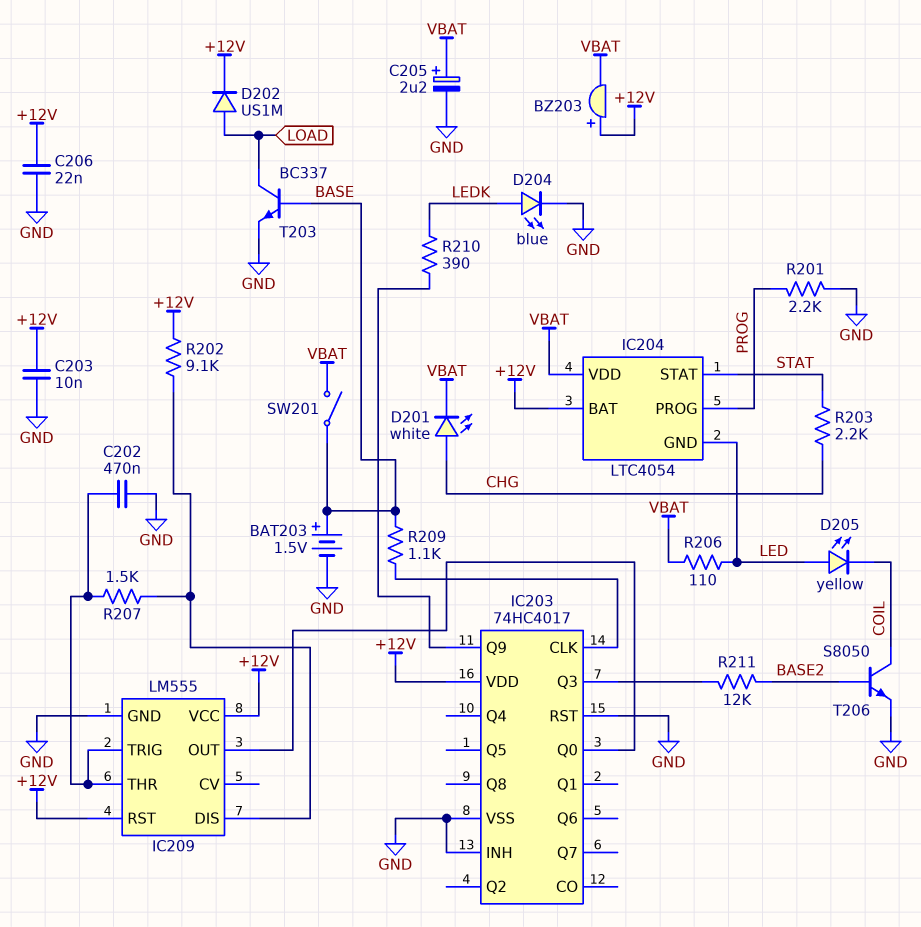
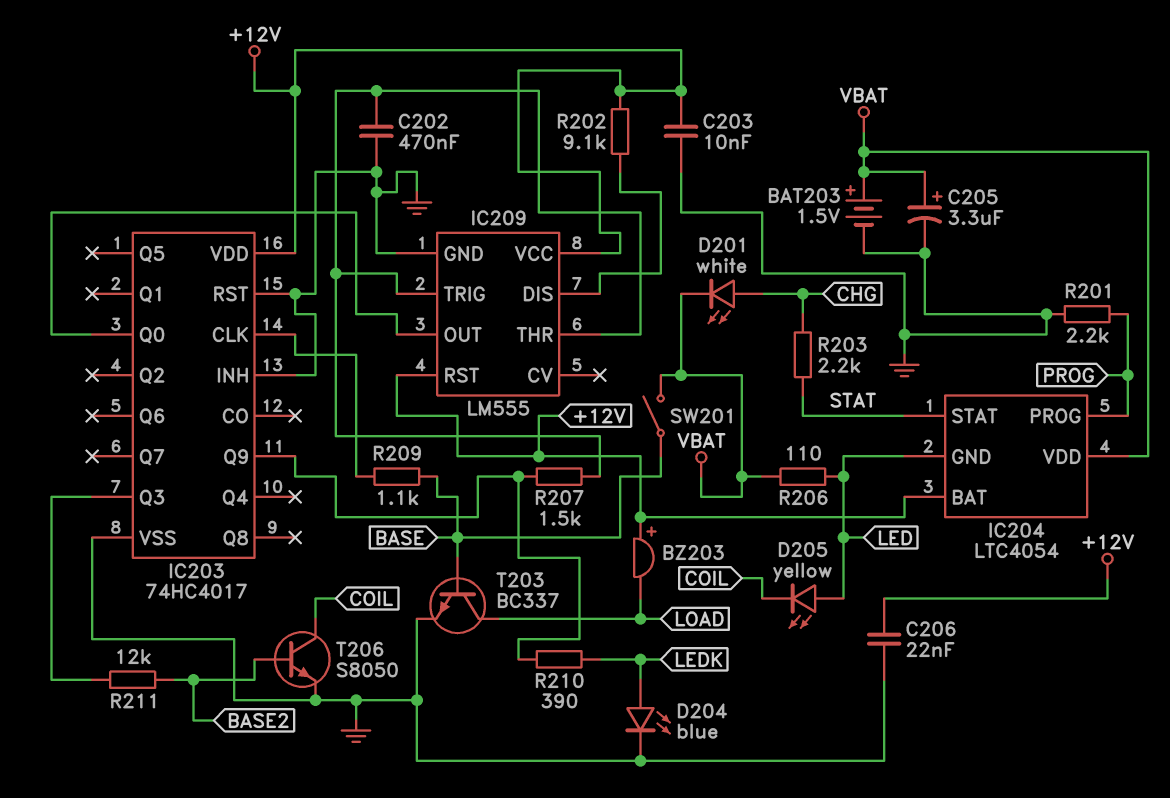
BAT203: 1.5V (plus BASE, minus GND) -> 1.5V (plus VBAT, minus GND)
BZ203: buzzer (plus +12V, minus VBAT) -> buzzer (plus +12V, minus LOAD)
C205: 2.2uF (plus VBAT, minus GND) -> 3.3uF (plus VBAT, minus GND)
D202: diode US1M (A LOAD, K +12V) -> none
R207: 1.5k (IC209/DIS, IC209/THR) -> 1.5k (IC203/Q9, IC209/THR)

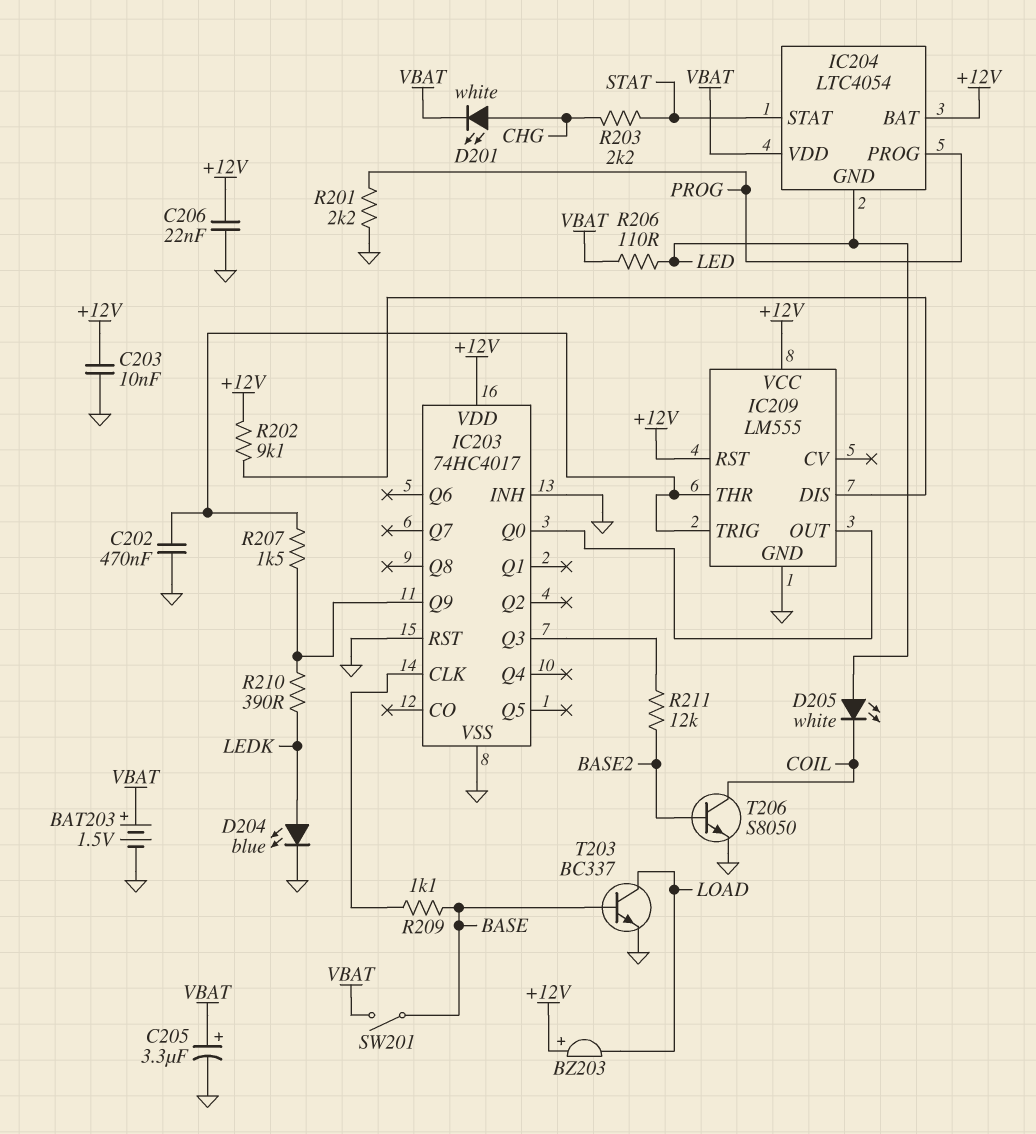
D205: LED yellow (A LED, K COIL) -> LED white (A LED, K COIL)

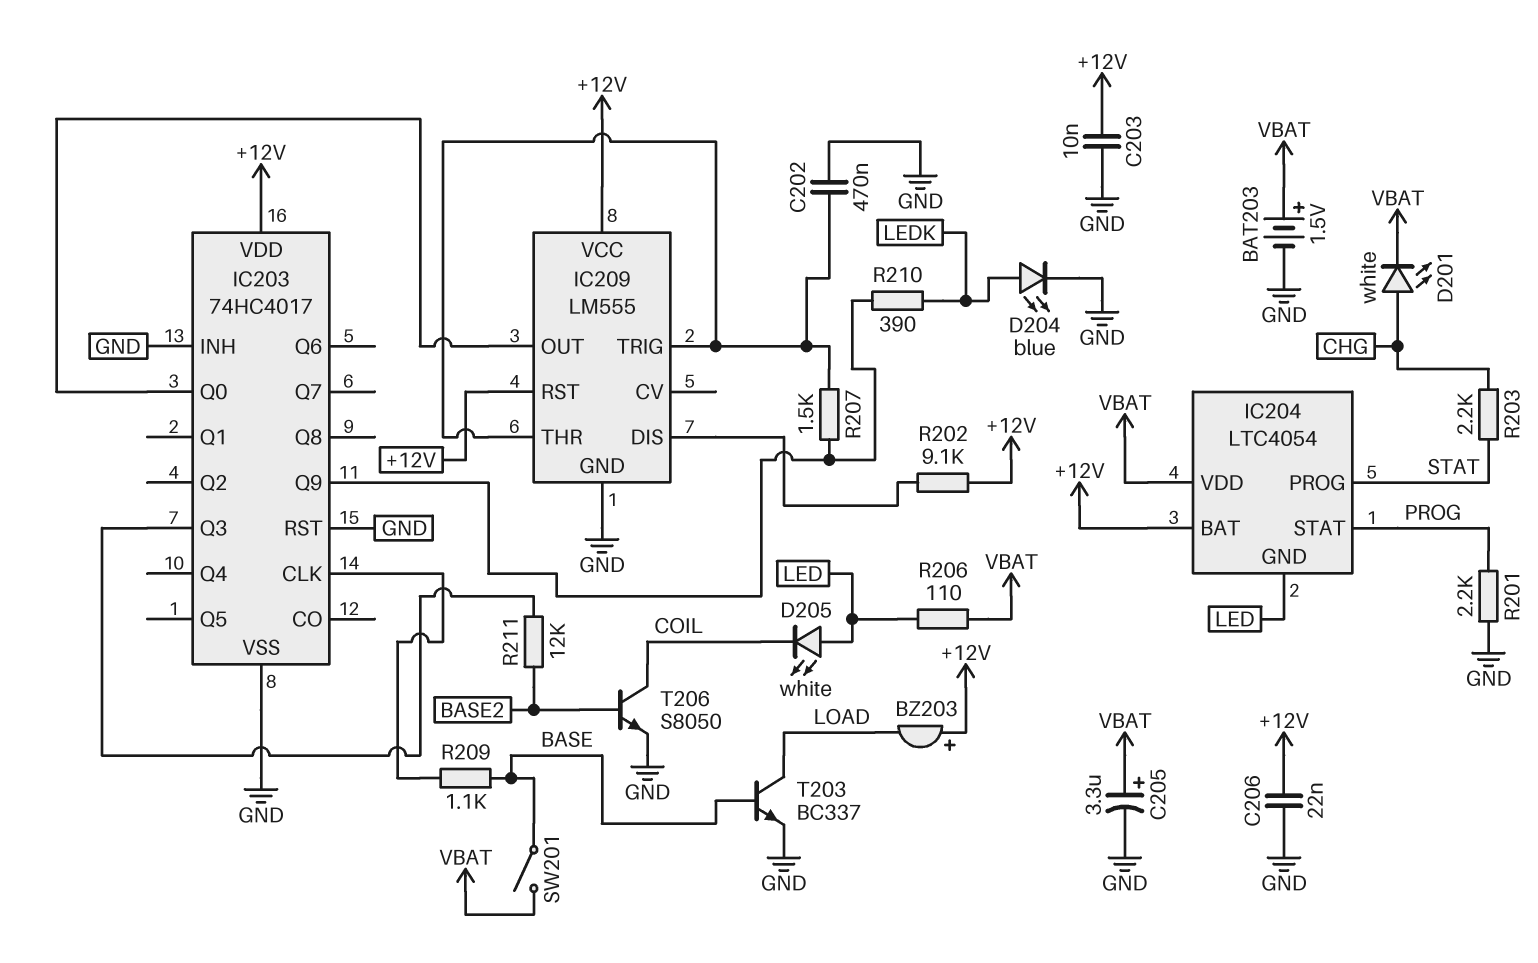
IC204 pin PROG: PROG -> STAT
IC204 pin STAT: STAT -> PROG

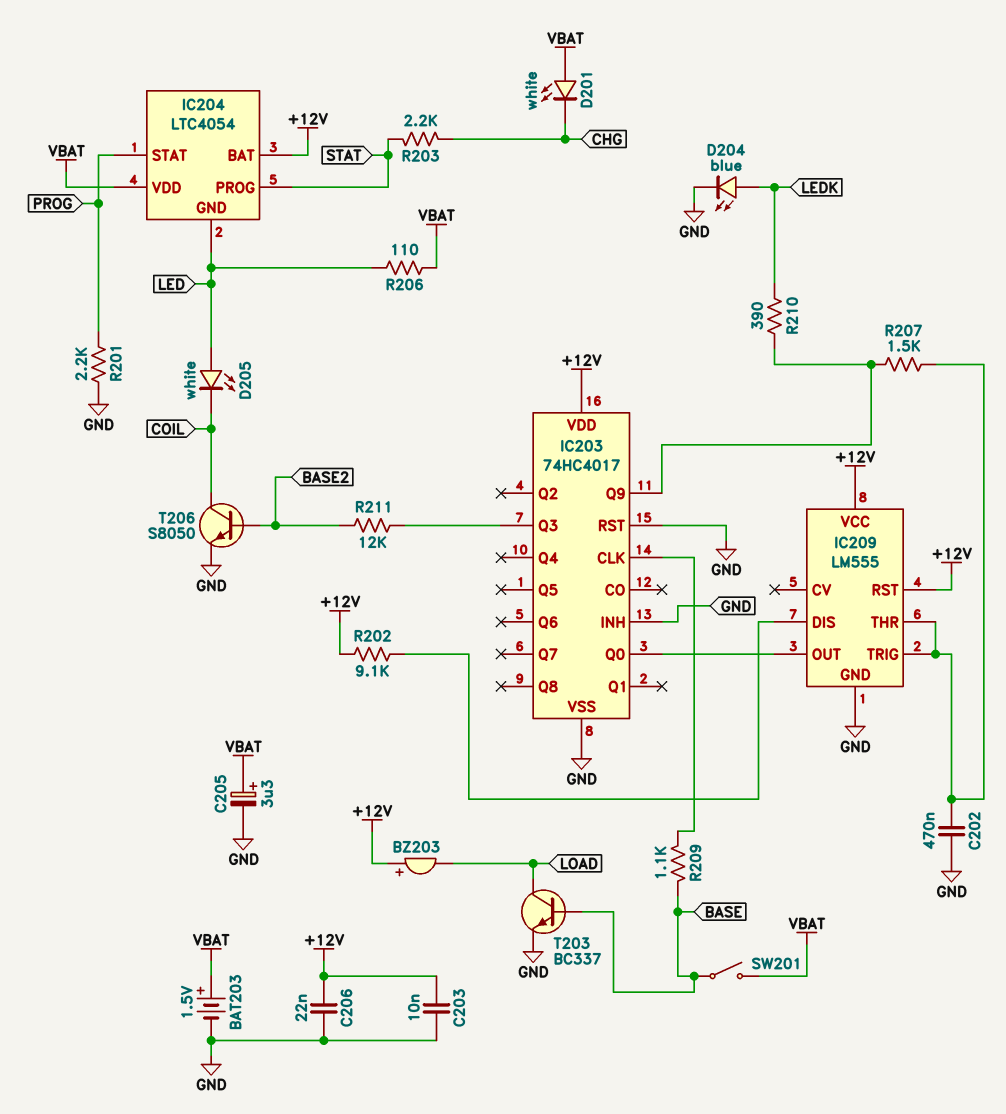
D201: LED white (A CHG, K VBAT) -> LED white (A VBAT, K CHG)

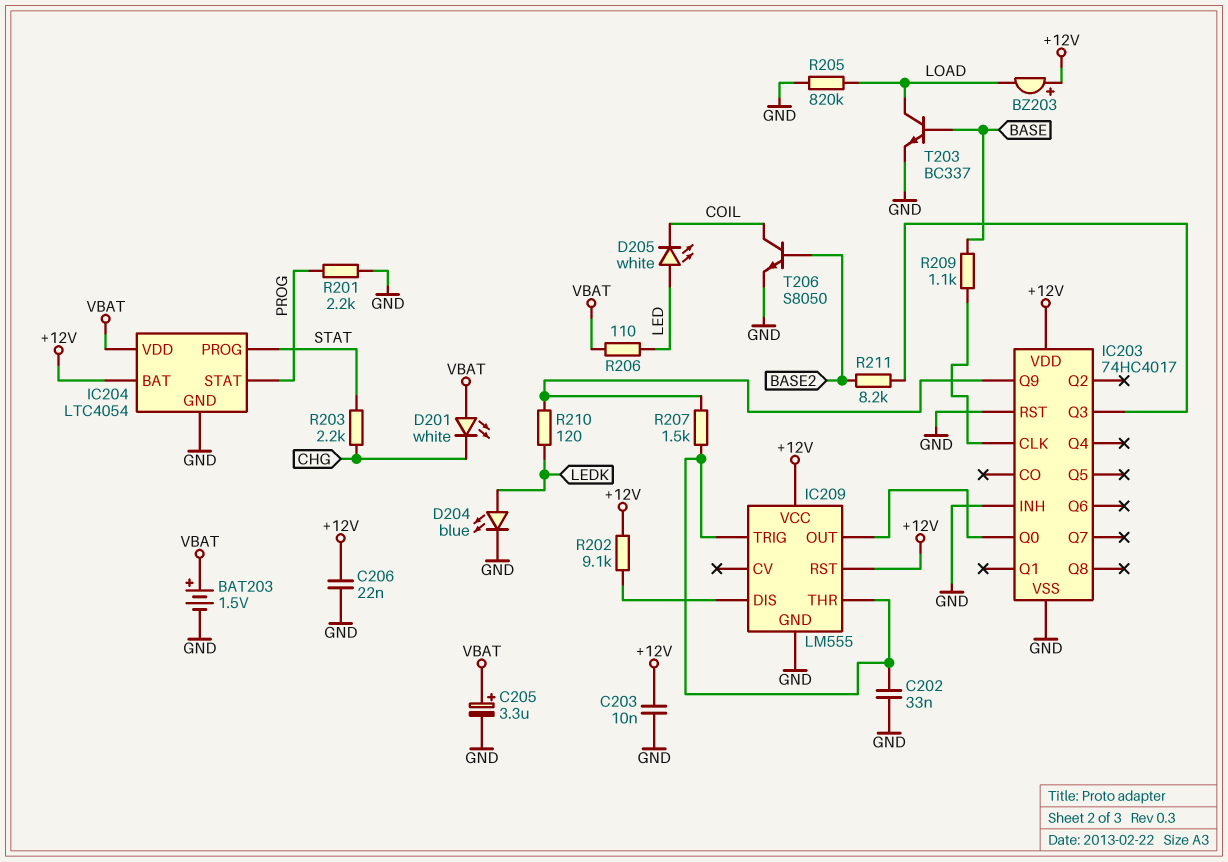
C202: 470nF (GND, IC209/THR) -> 33nF (GND, IC209/THR)
IC204 pin GND: LED -> GND
R205: none -> 820k (GND, LOAD)
R210: 390 (IC203/Q9, LEDK) -> 120 (IC203/Q9, LEDK)
R211: 12k (BASE2, IC203/Q3) -> 8.2k (BASE2, IC203/Q3)
SW201: switch (BASE, VBAT) -> none

